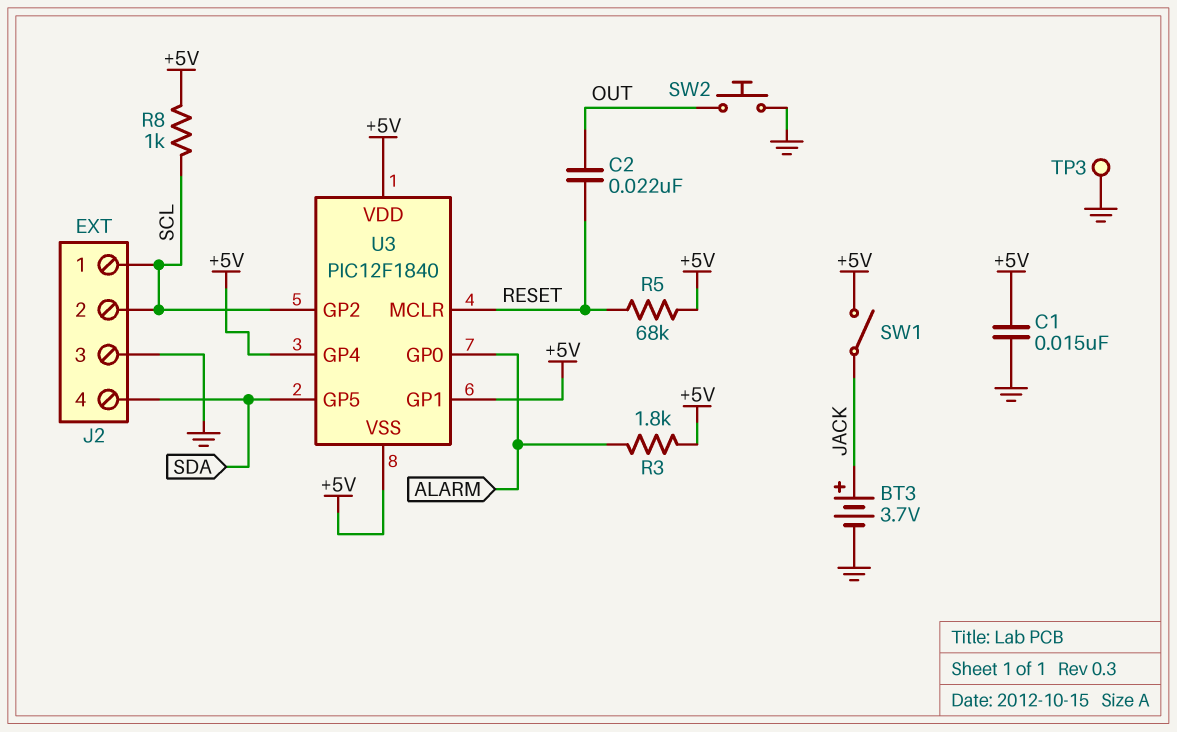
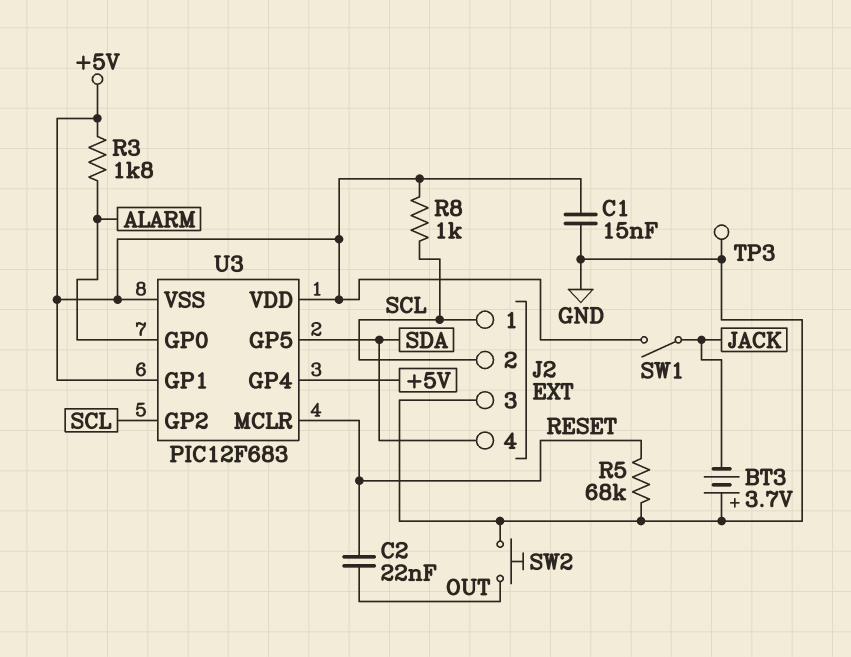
BT3: 3.7V (plus JACK, minus GND) -> 3.7V (plus GND, minus JACK)
R5: 68k (+5V, RESET) -> 68k (GND, RESET)
U3: PIC12F1840 -> PIC12F683

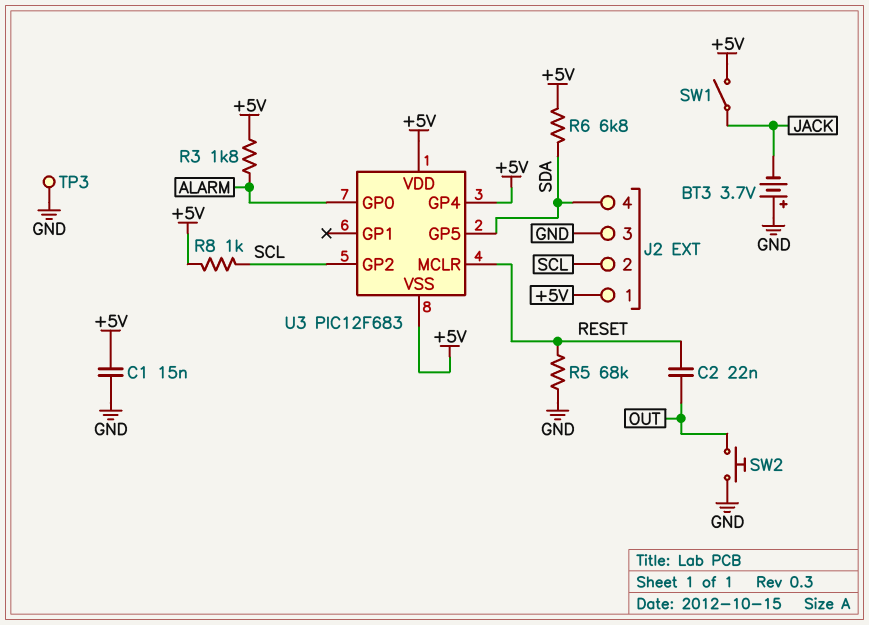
J2 pin 1: SCL -> +5V
R6: none -> 6.8k (+5V, SDA)
U3 pin GP1: +5V -> none

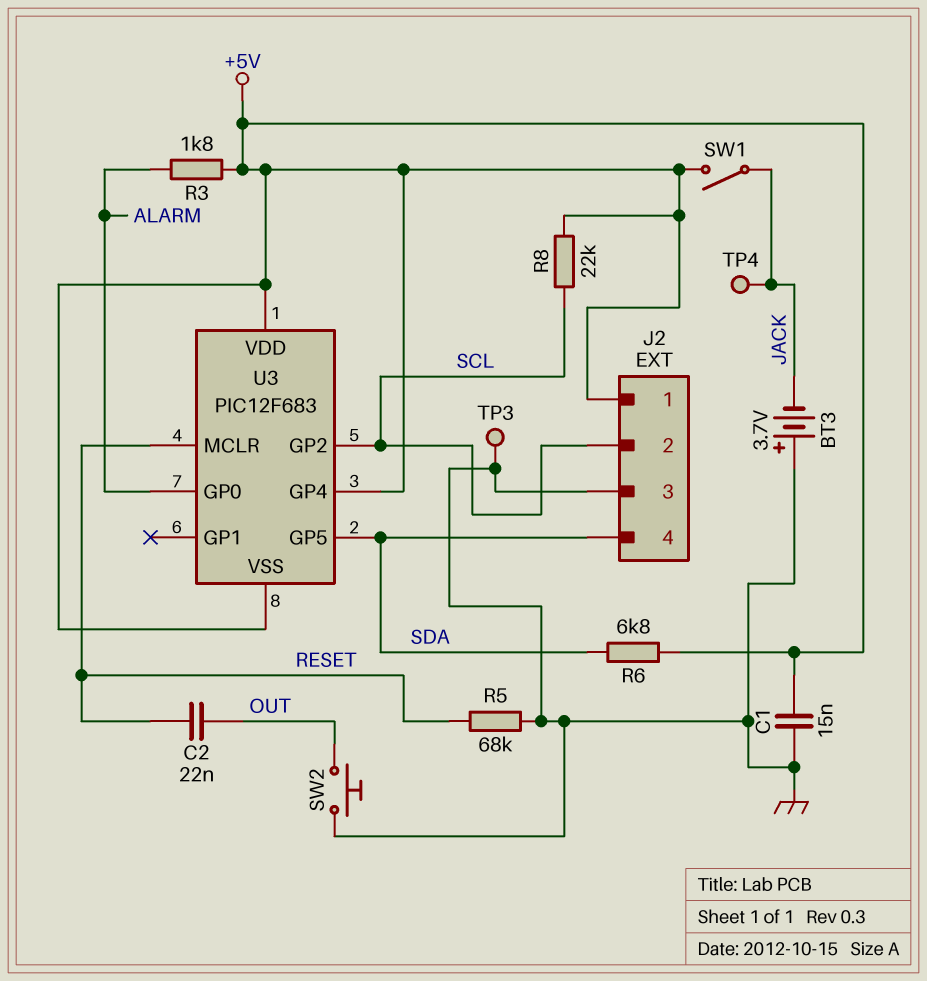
R8: 1k (+5V, SCL) -> 22k (+5V, SCL)
TP4: none -> test point (JACK)

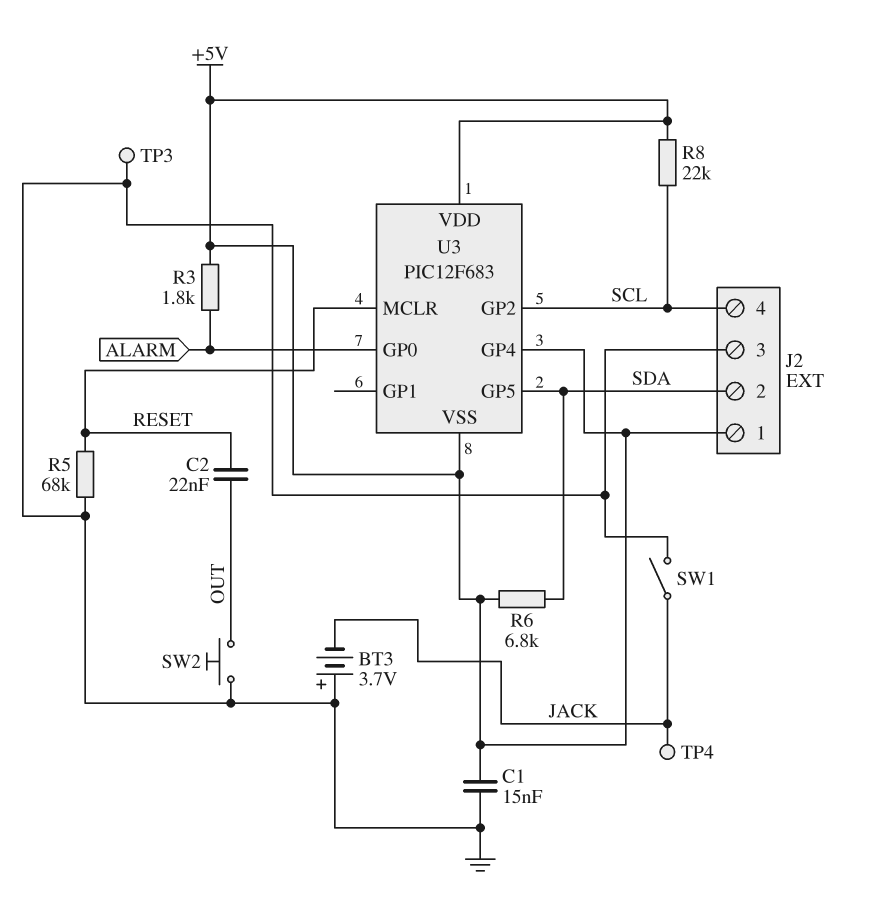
J2 pin 2: SCL -> SDA
J2 pin 4: SDA -> SCL
SW1: switch (+5V, JACK) -> switch (GND, JACK)

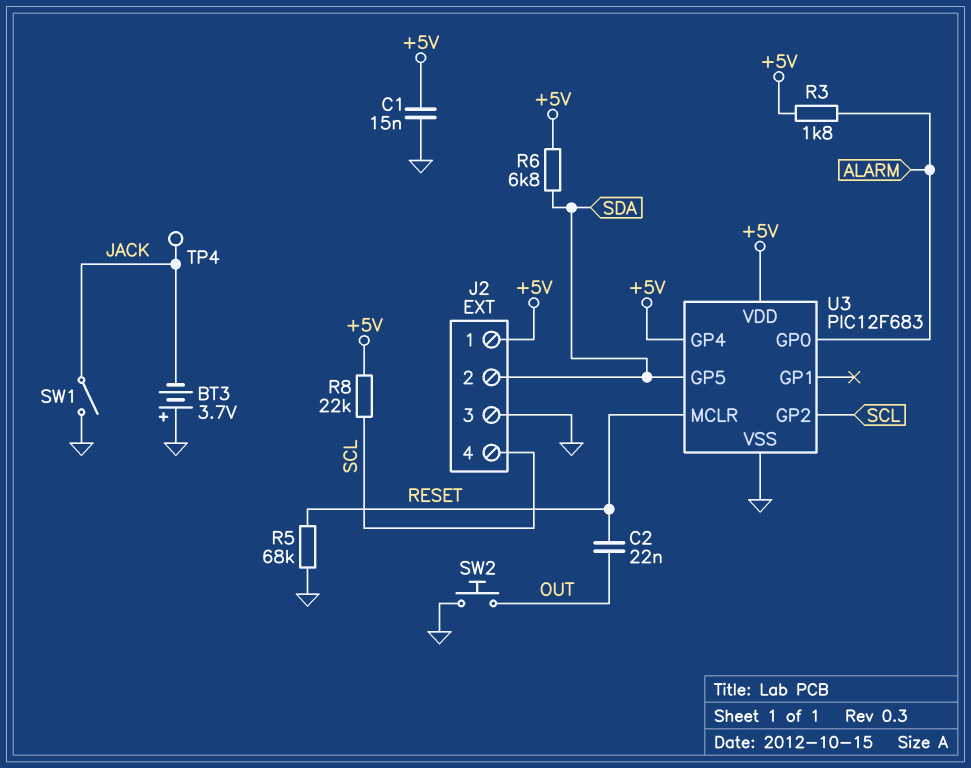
TP3: test point (GND) -> none
U3 pin VSS: +5V -> GND

